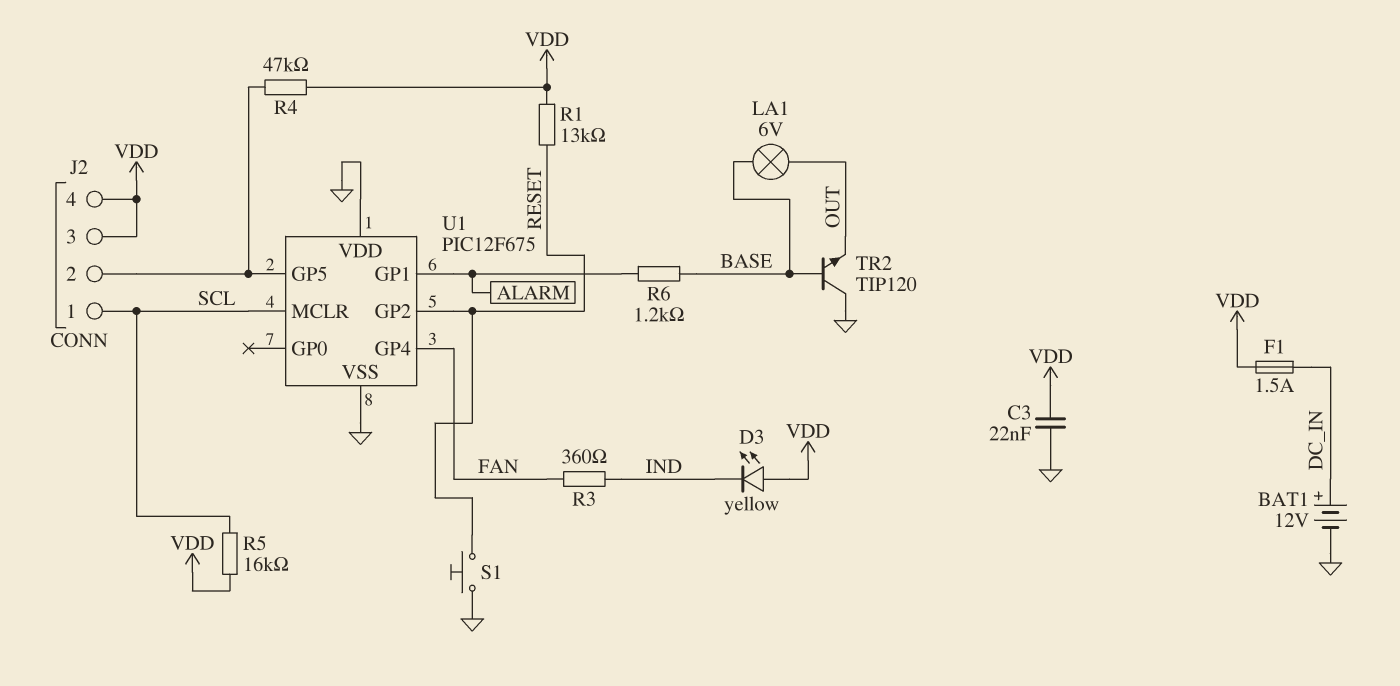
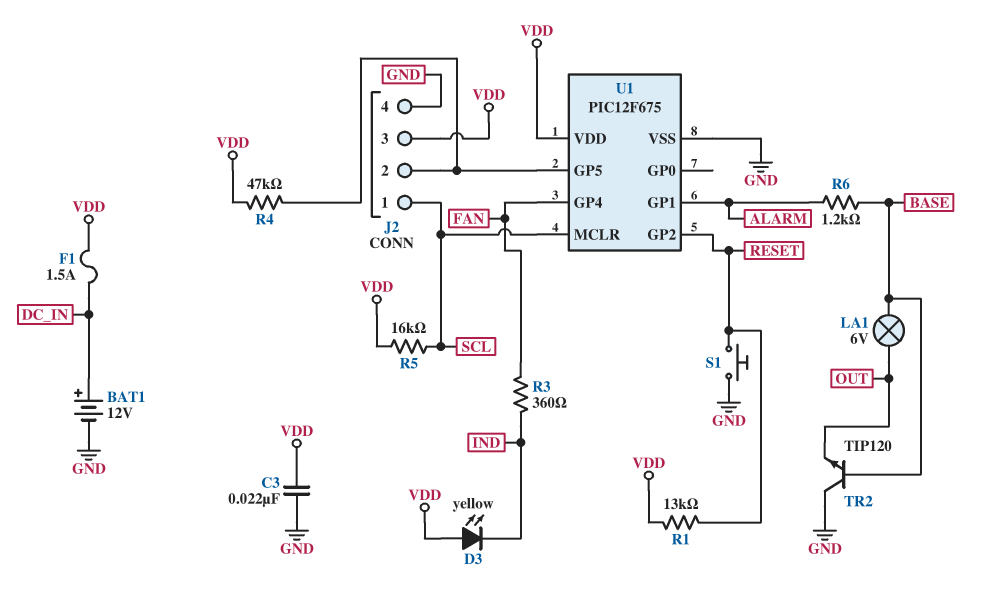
J2 pin 4: VDD -> GND
U1 pin VDD: GND -> VDD

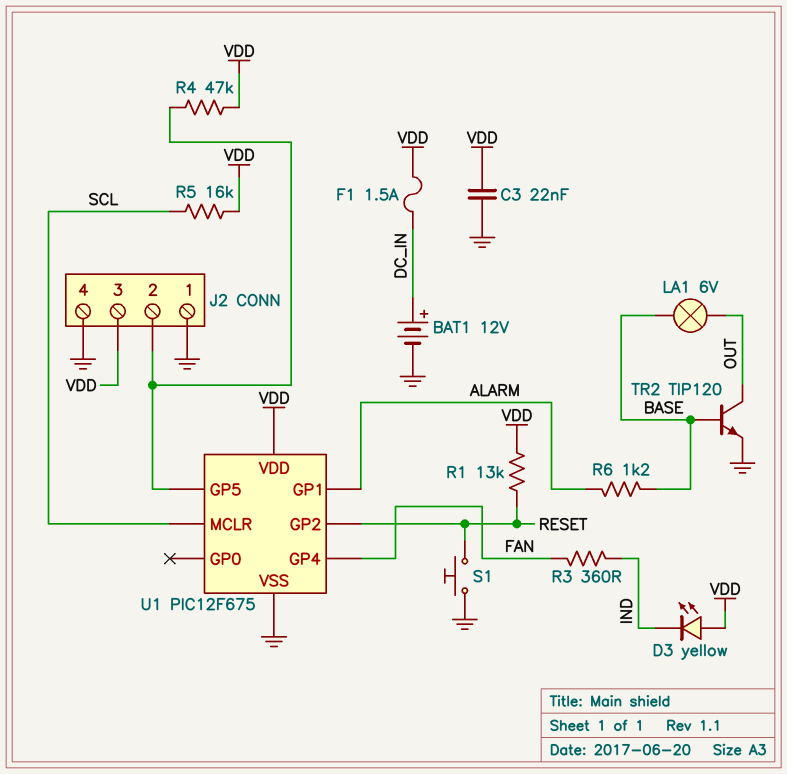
J2 pin 1: SCL -> GND
TR2: NPN TIP120 (B BASE, C GND, E OUT) -> NPN TIP120 (B BASE, C OUT, E GND)

